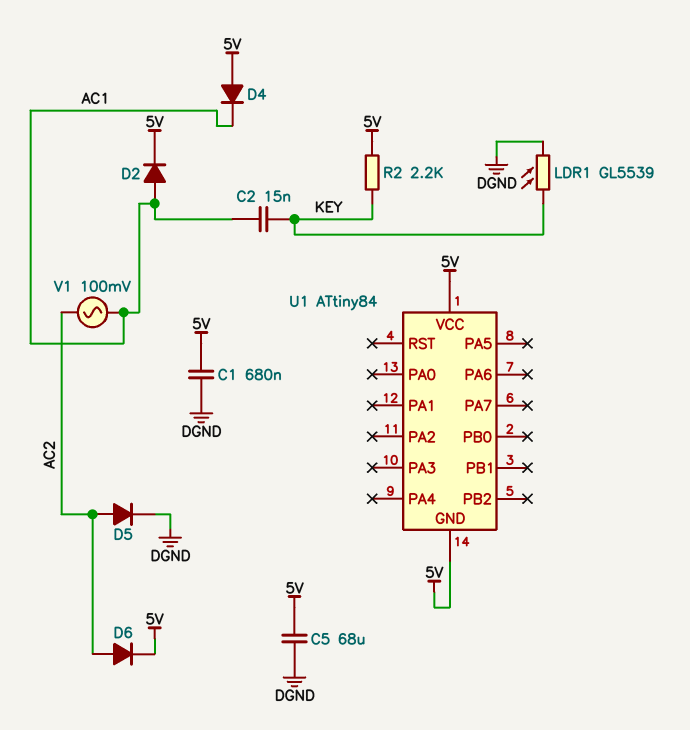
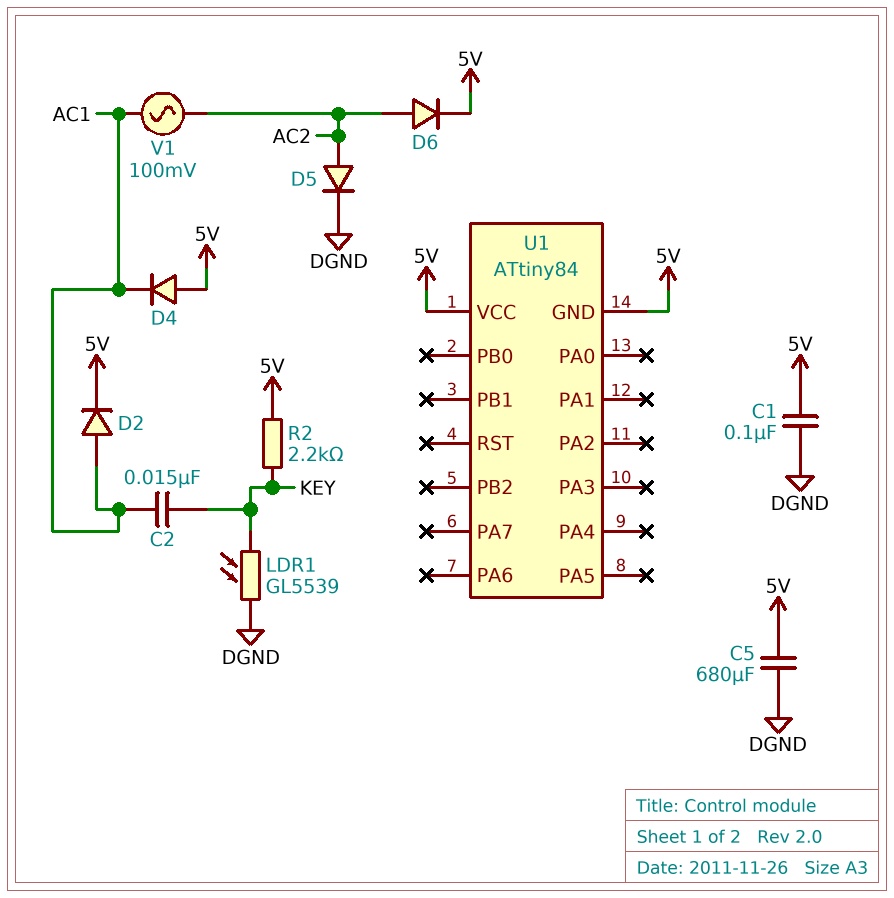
C1: 680nF (5V, DGND) -> 100nF (5V, DGND)
C5: 68uF (5V, DGND) -> 680uF (5V, DGND)

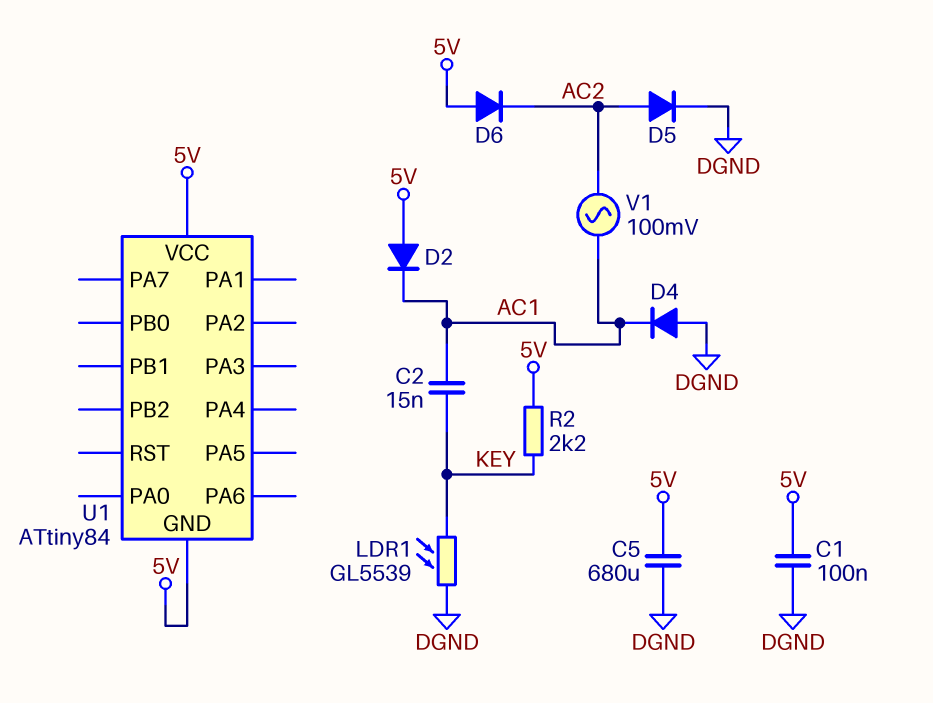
D2: diode (A AC1, K 5V) -> diode (A 5V, K AC1)
D4: diode (A 5V, K AC1) -> diode (A DGND, K AC1)
D6: diode (A AC2, K 5V) -> diode (A 5V, K AC2)

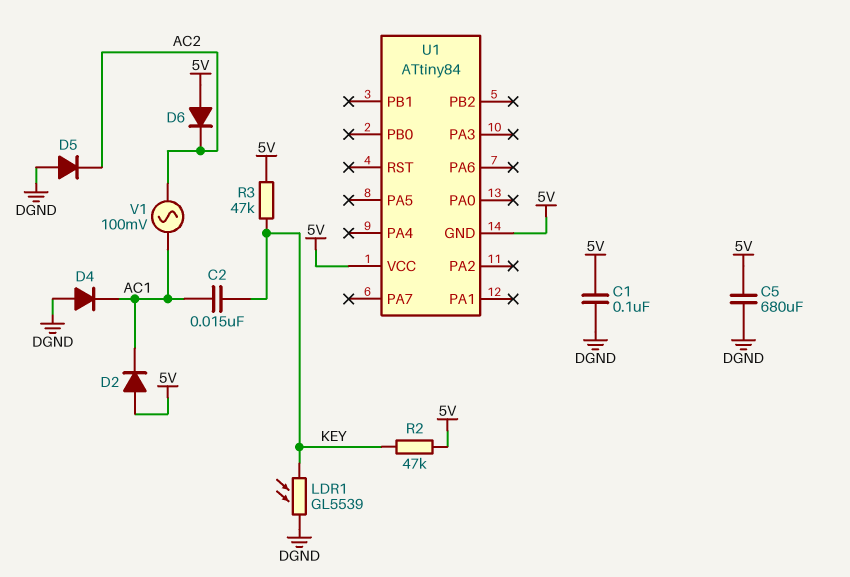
D5: diode (A AC2, K DGND) -> diode (A DGND, K AC2)
R2: 2.2k (5V, KEY) -> 47k (5V, KEY)
R3: none -> 47k (5V, KEY)

